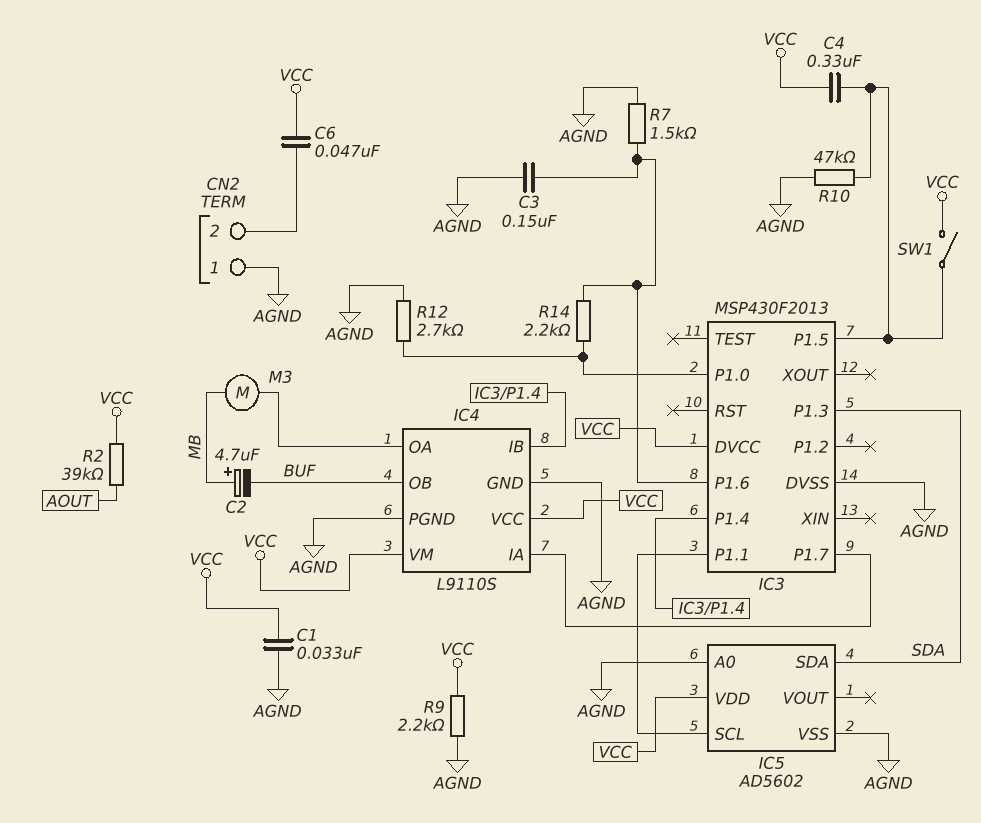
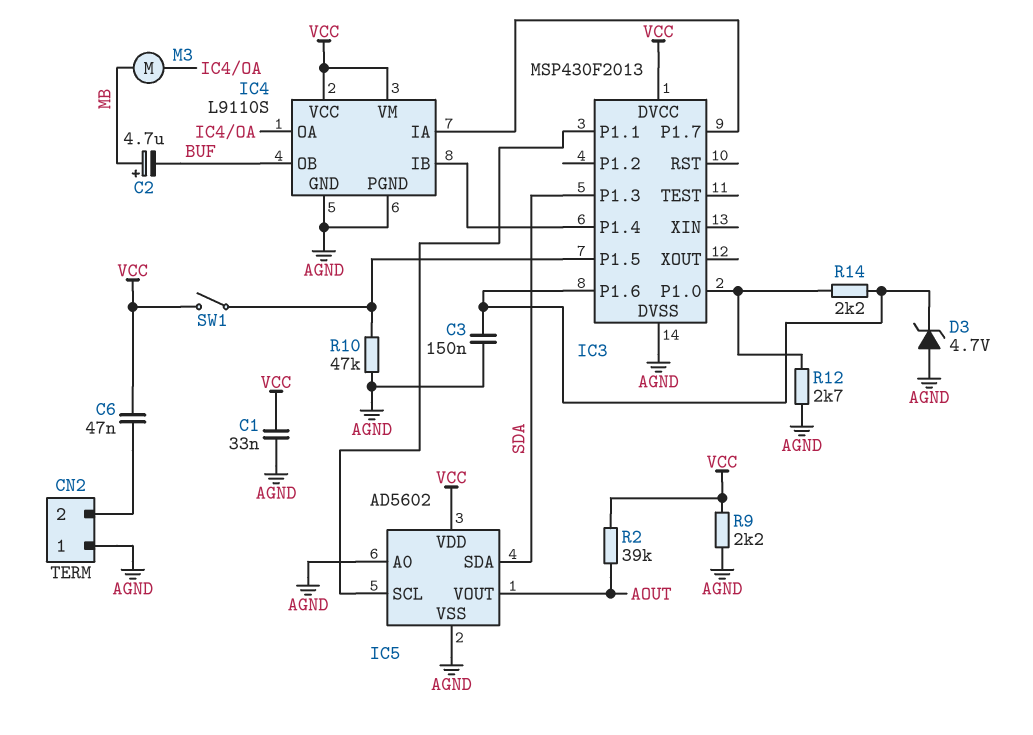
C4: 330nF (IC3/P1.5, VCC) -> none
D3: none -> zener 4.7V (A AGND, K IC3/P1.6)
IC5 pin VOUT: none -> AOUT
R7: 1.5k (AGND, IC3/P1.6) -> none

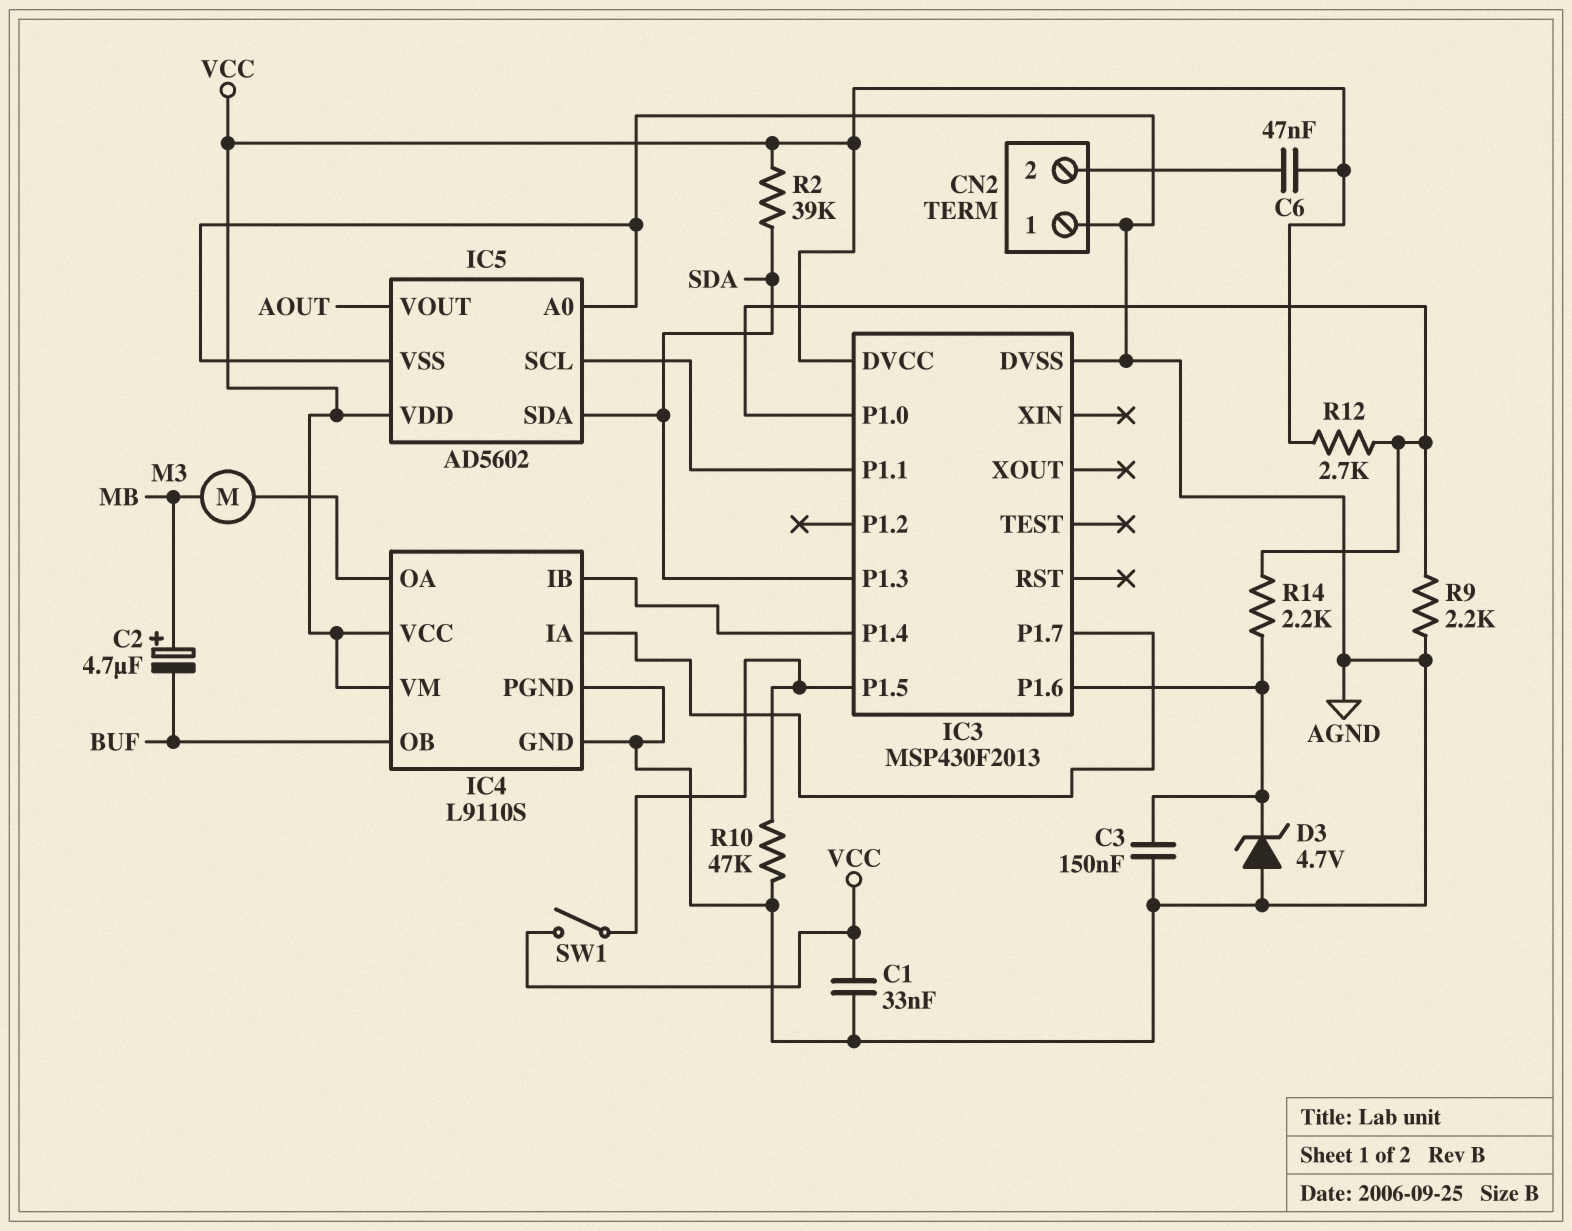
R2: 39k (AOUT, VCC) -> 39k (SDA, VCC)
R9: 2.2k (AGND, VCC) -> 2.2k (AGND, IC3/P1.0)
R12: 2.7k (AGND, IC3/P1.0) -> 2.7k (IC3/P1.0, VCC)

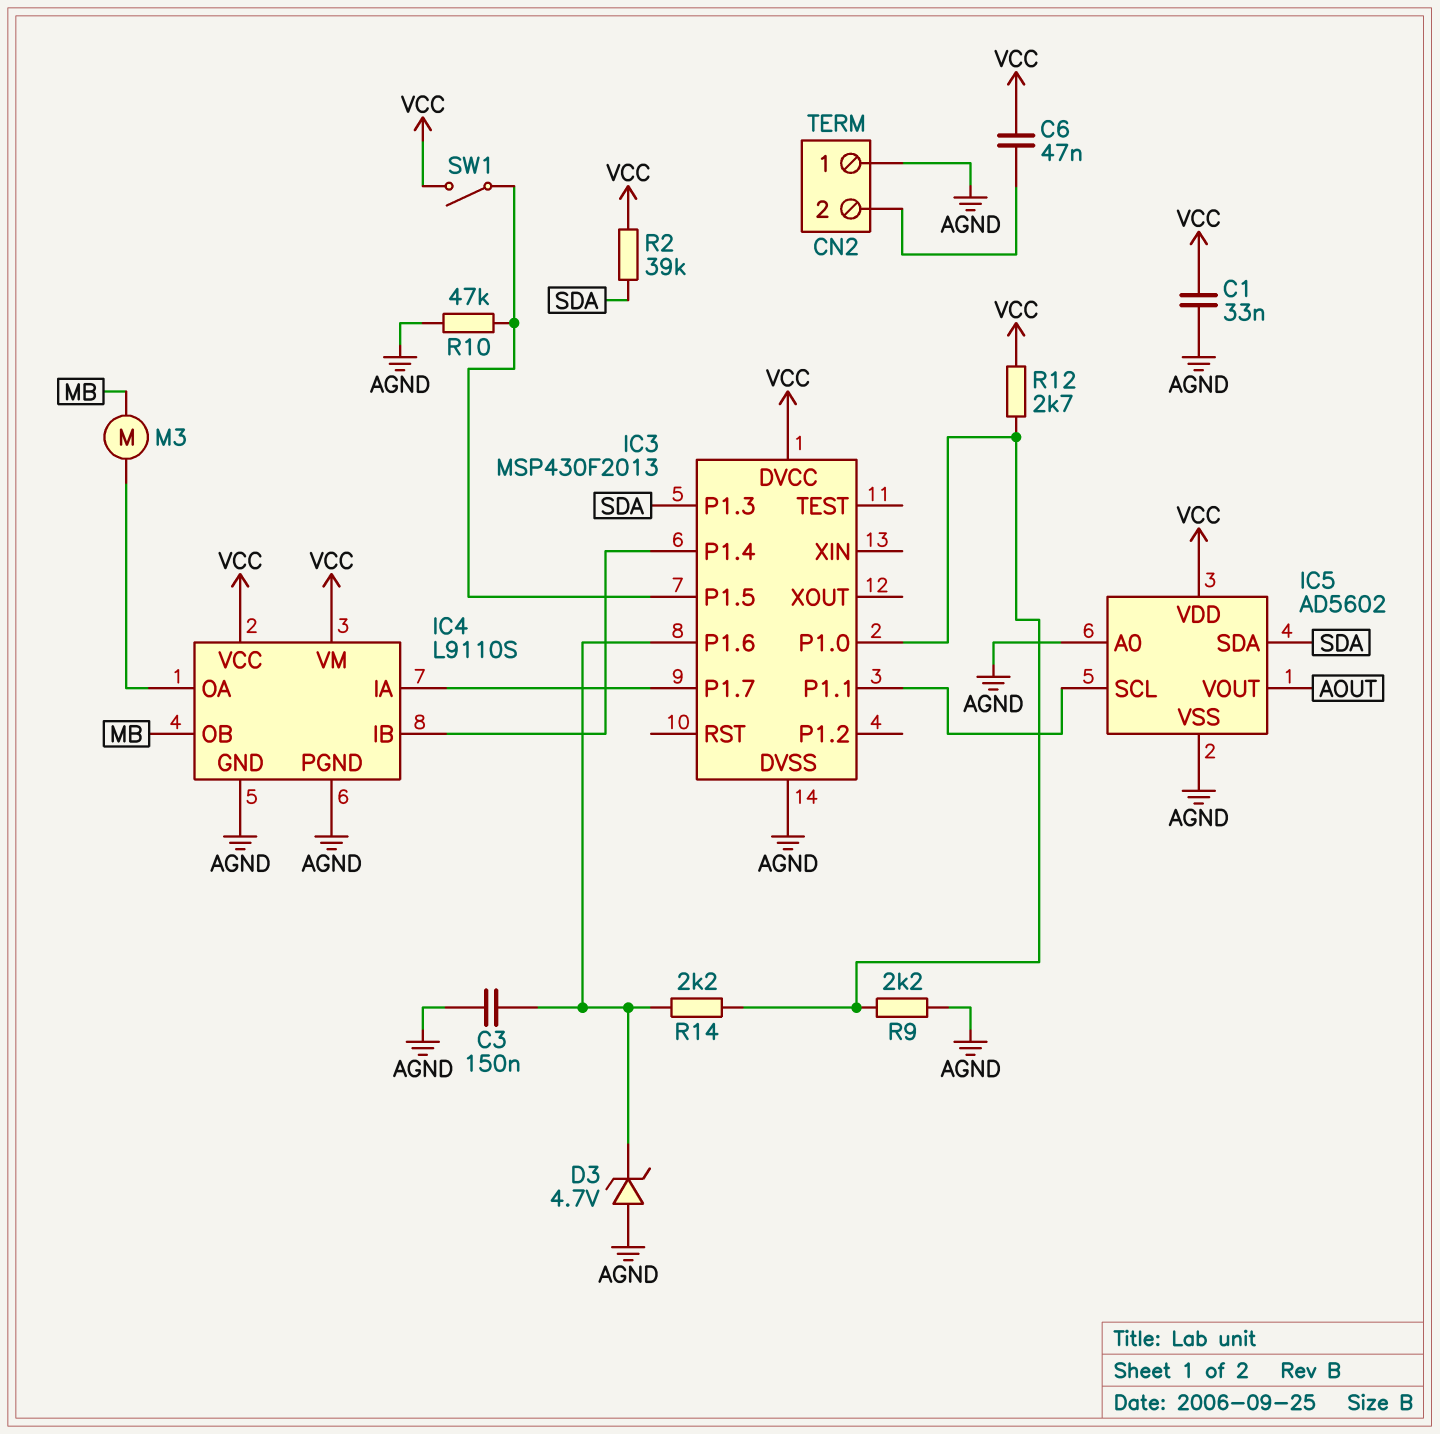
C2: 4.7uF (plus MB, minus BUF) -> none
IC4 pin OB: BUF -> MB

